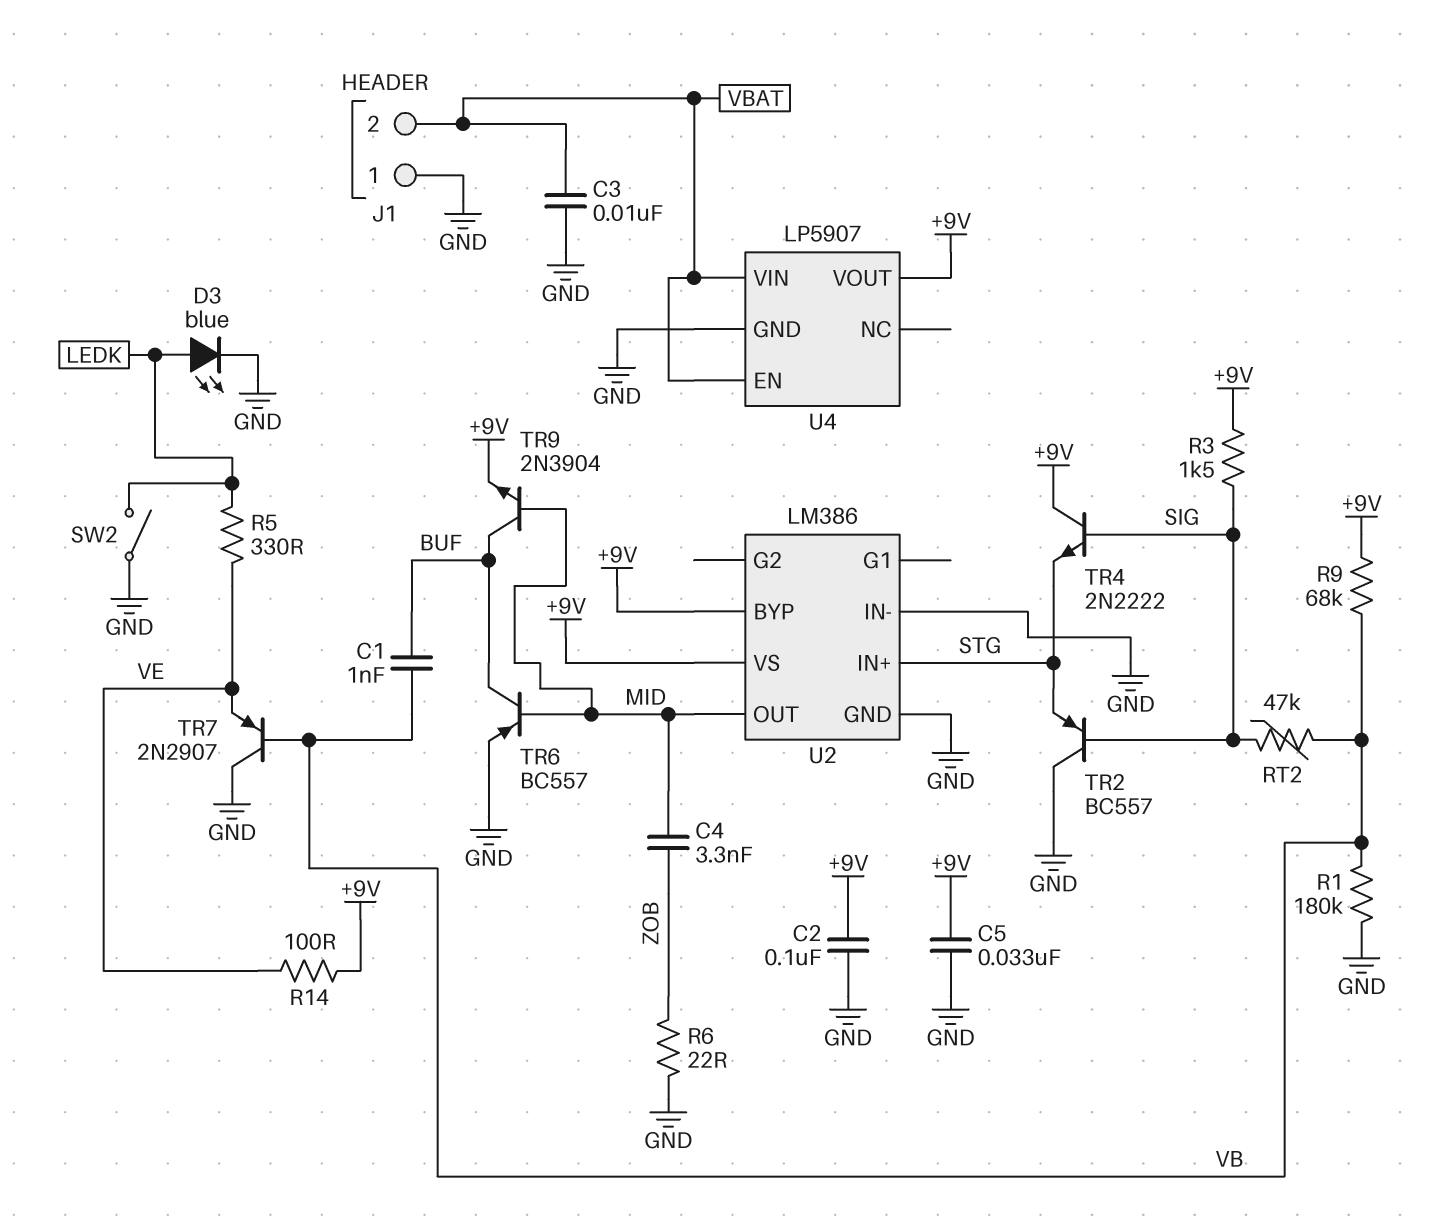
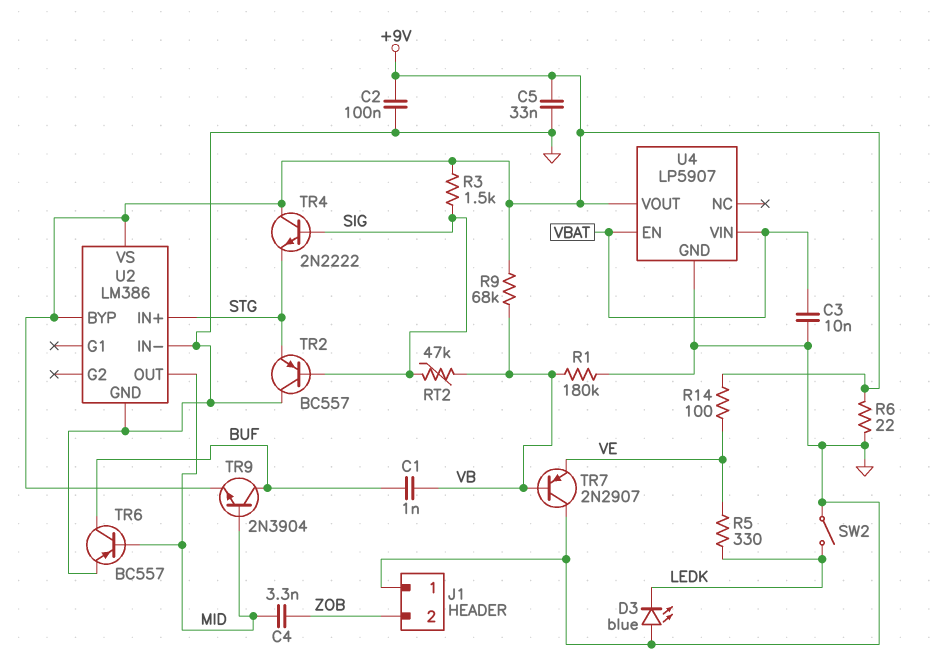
D3: LED blue (A LEDK, K GND) -> LED blue (A GND, K LEDK)
J1 pin 2: VBAT -> ZOB
R6: 22 (GND, ZOB) -> 22 (+9V, GND)

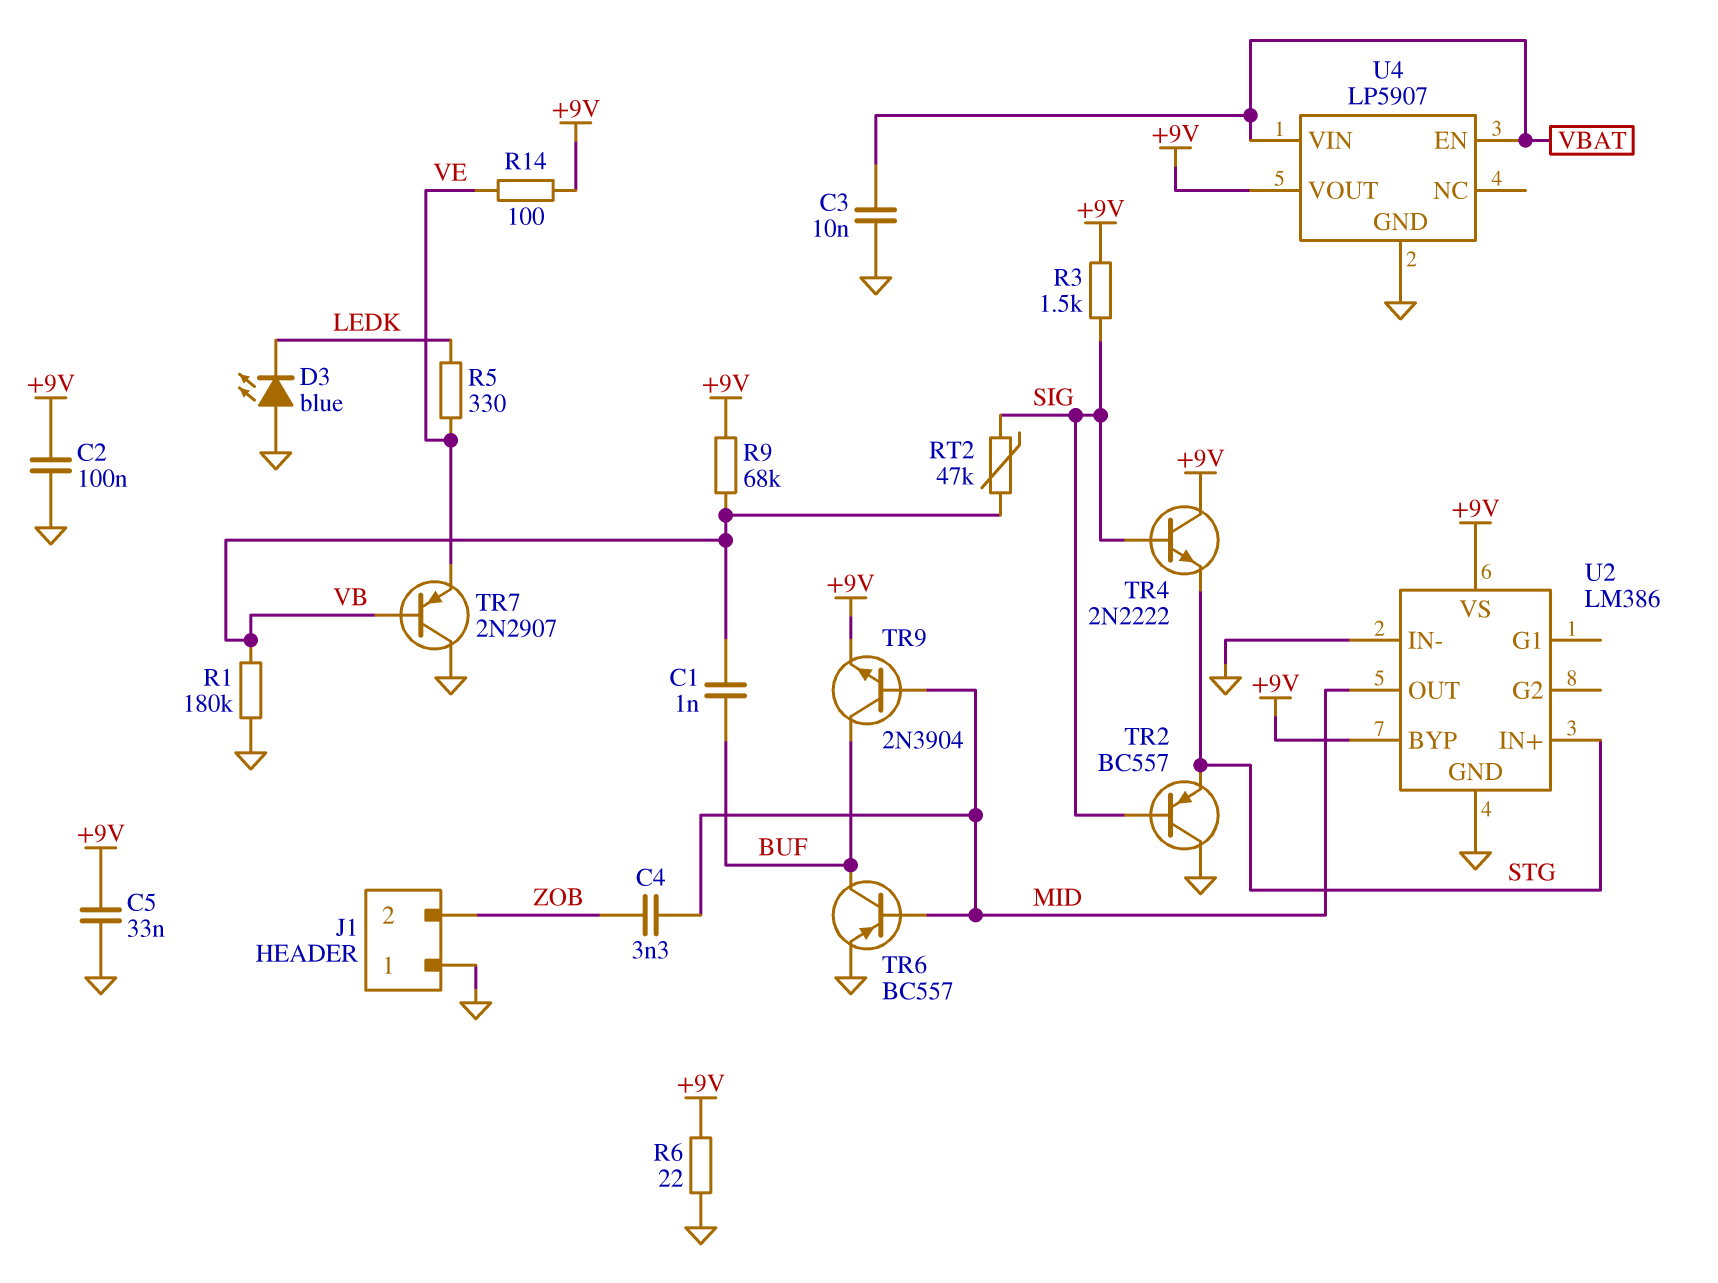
SW2: switch (GND, LEDK) -> none

